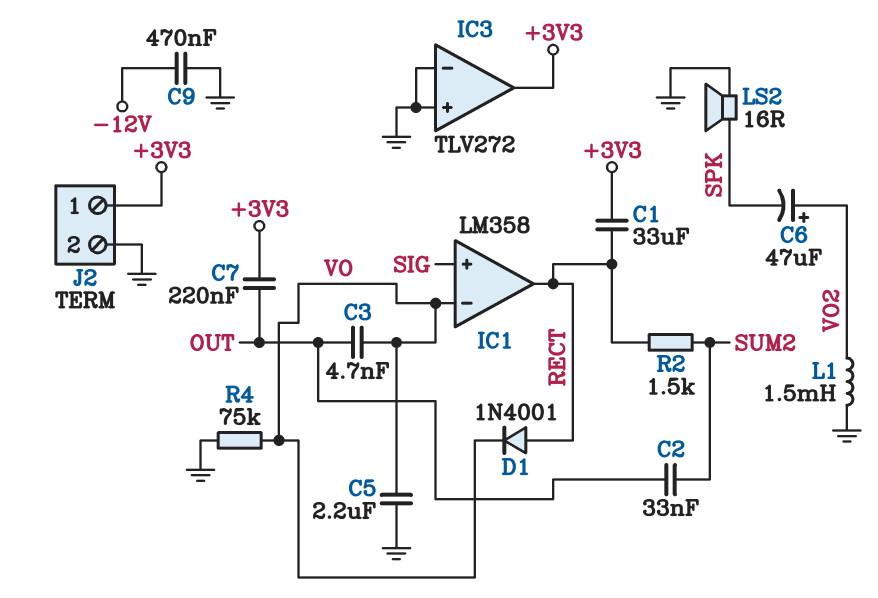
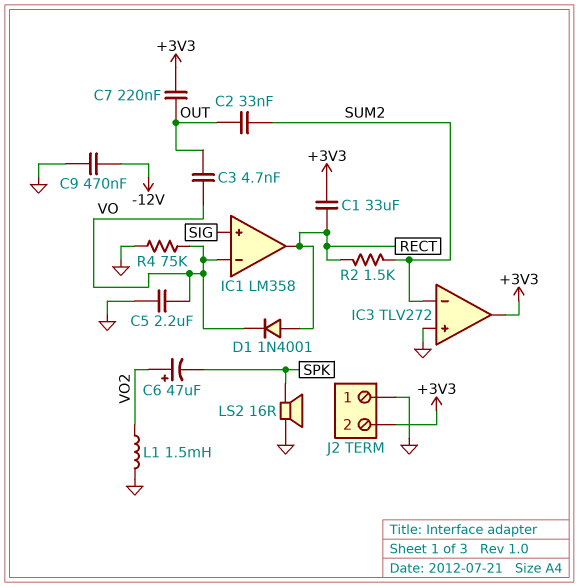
IC3 pin in-: GND -> SUM2
J2 pin 1: +3V3 -> GND
J2 pin 2: GND -> +3V3

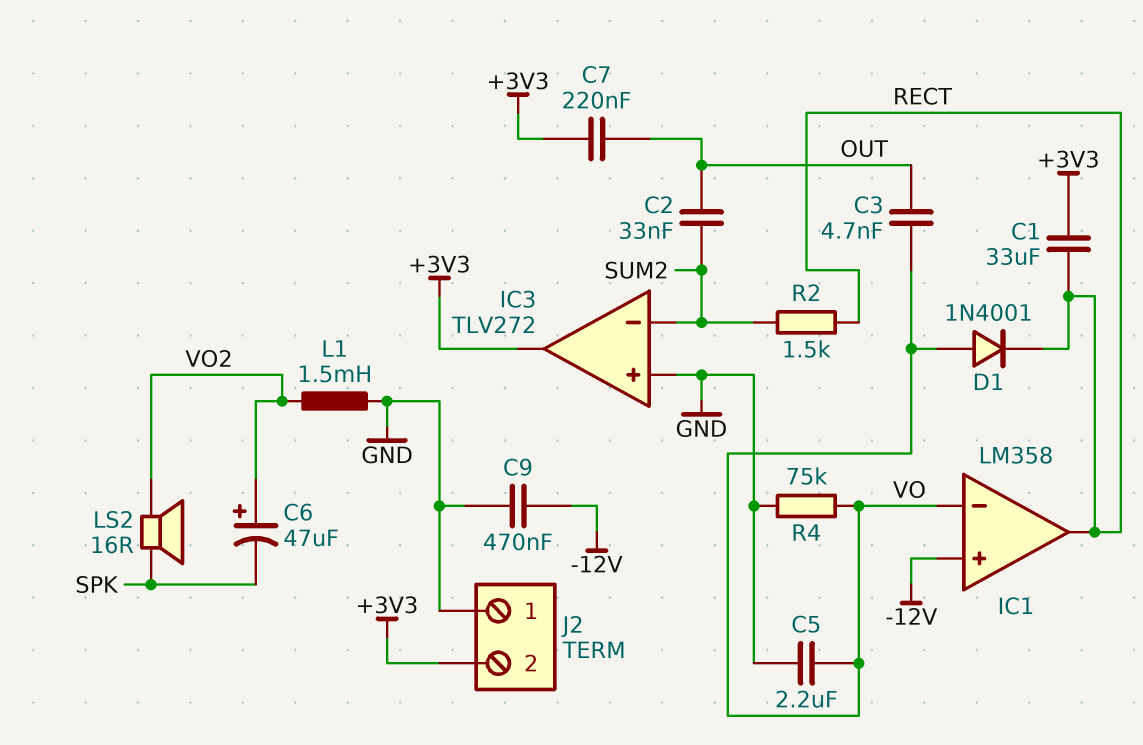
D1: diode 1N4001 (A RECT, K VO) -> diode 1N4001 (A VO, K RECT)
IC1 pin in+: SIG -> -12V
LS2: speaker 16R (GND, SPK) -> speaker 16R (SPK, VO2)

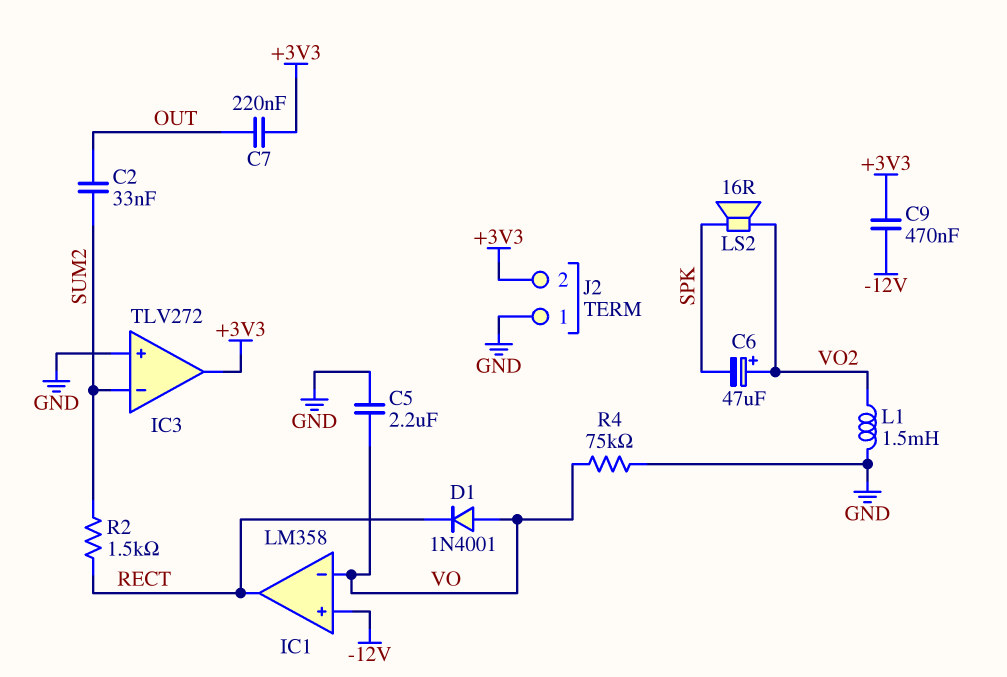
C1: 33uF (+3V3, RECT) -> none
C3: 4.7nF (OUT, VO) -> none
C9: 470nF (-12V, GND) -> 470nF (+3V3, -12V)

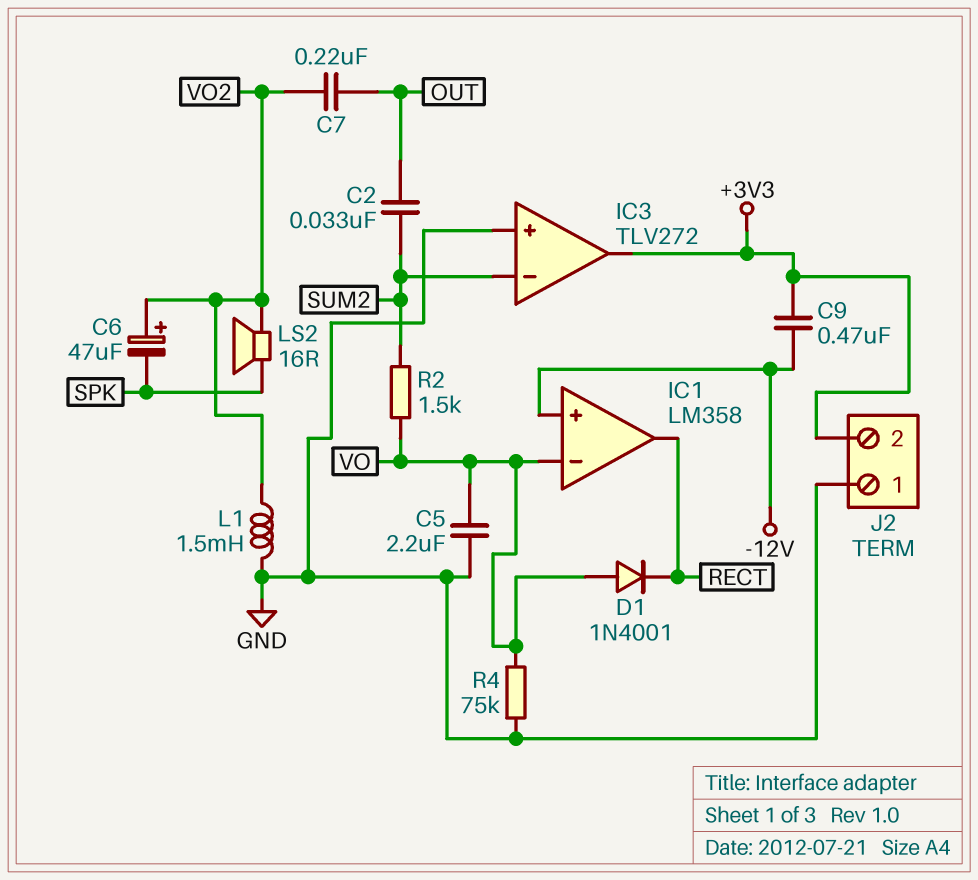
C7: 220nF (+3V3, OUT) -> 220nF (OUT, VO2)
R2: 1.5k (RECT, SUM2) -> 1.5k (SUM2, VO)

